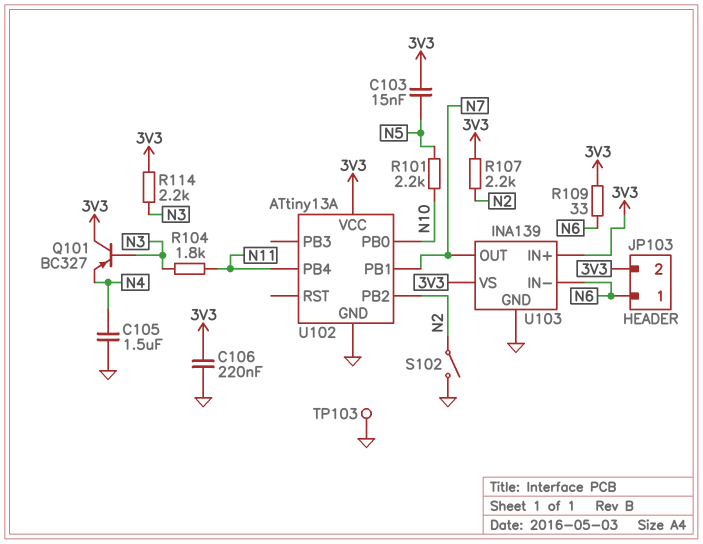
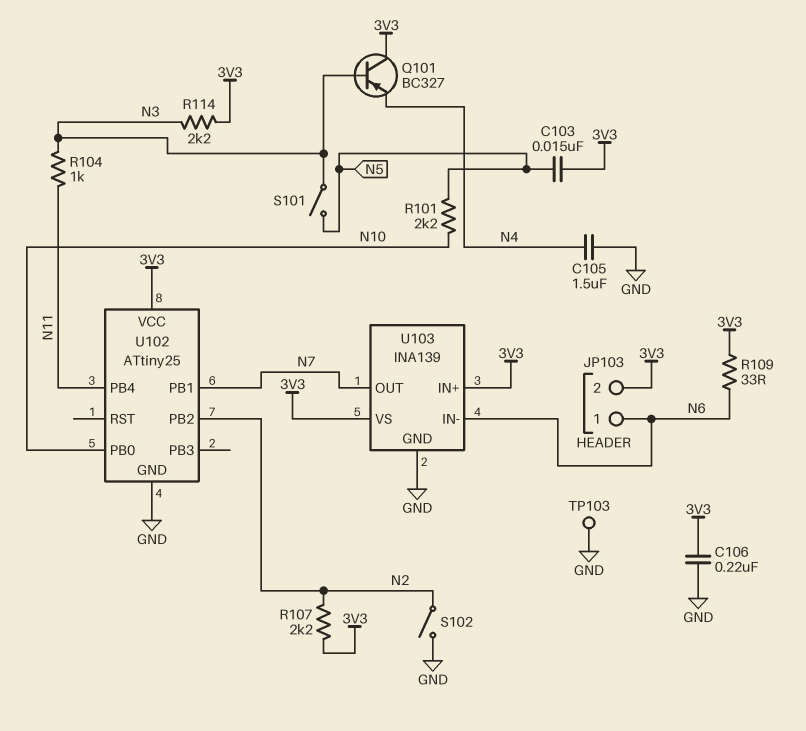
R104: 1.8k (N3, N11) -> 1k (N3, N11)
S101: none -> switch (N3, N5)
U102: ATtiny13A -> ATtiny25

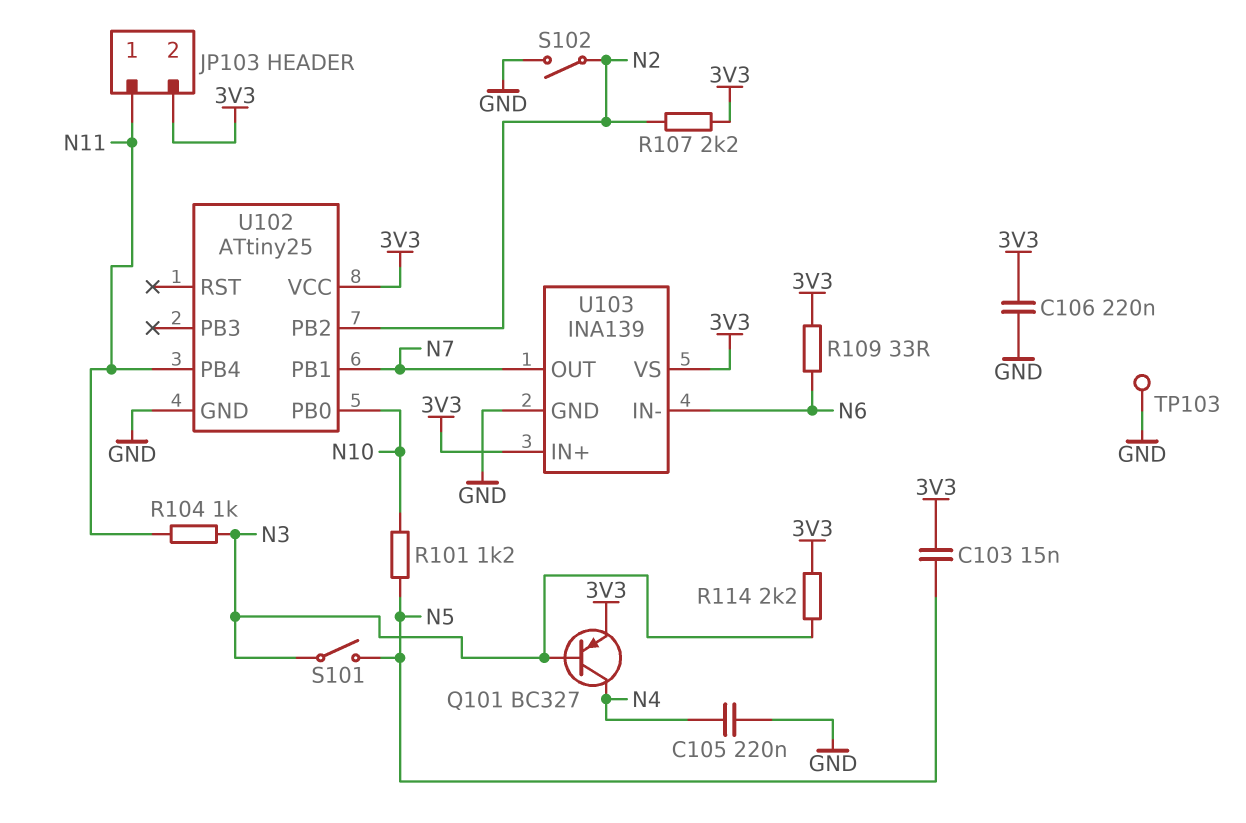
C105: 1.5uF (GND, N4) -> 220nF (GND, N4)
JP103 pin 1: N6 -> N11
Q101: PNP BC327 (B N3, C 3V3, E N4) -> PNP BC327 (B N3, C N4, E 3V3)
R101: 2.2k (N5, N10) -> 1.2k (N5, N10)

